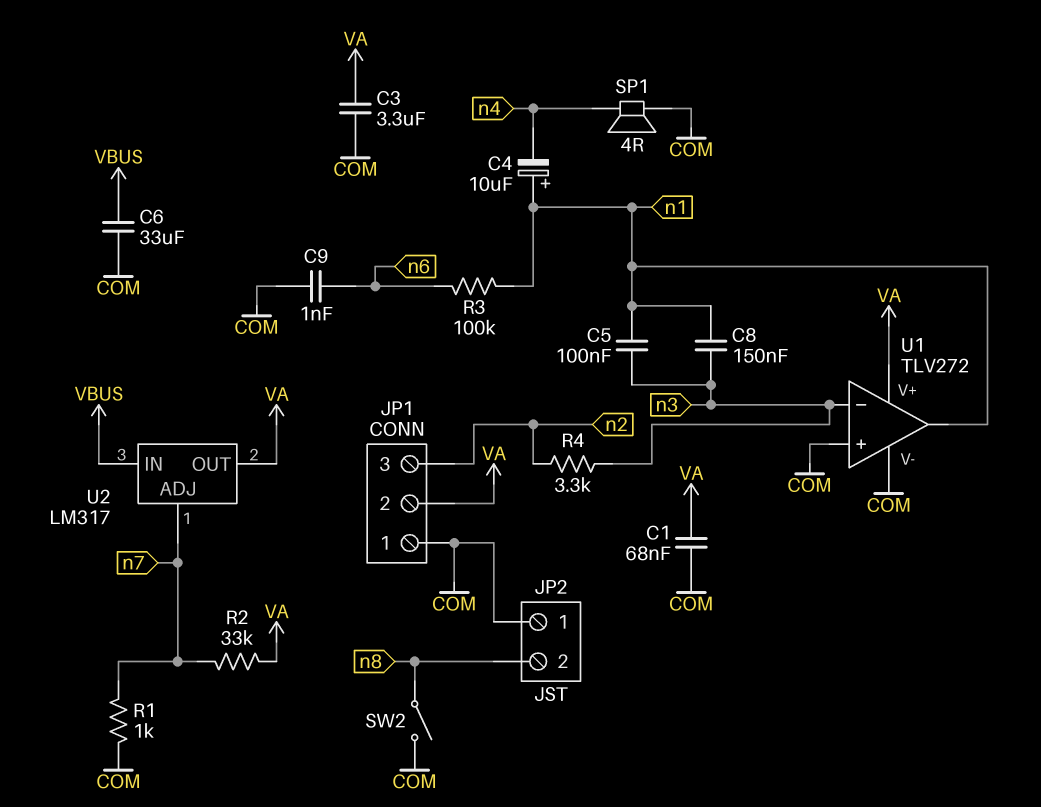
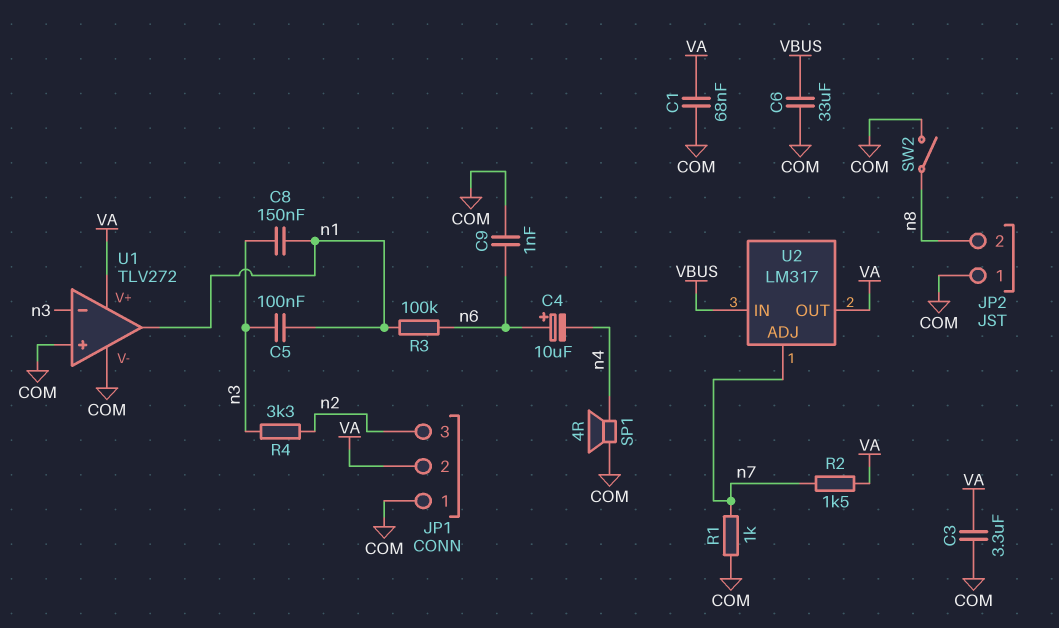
C4: 10uF (plus n1, minus n4) -> 10uF (plus n6, minus n4)
R2: 33k (VA, n7) -> 1.5k (VA, n7)

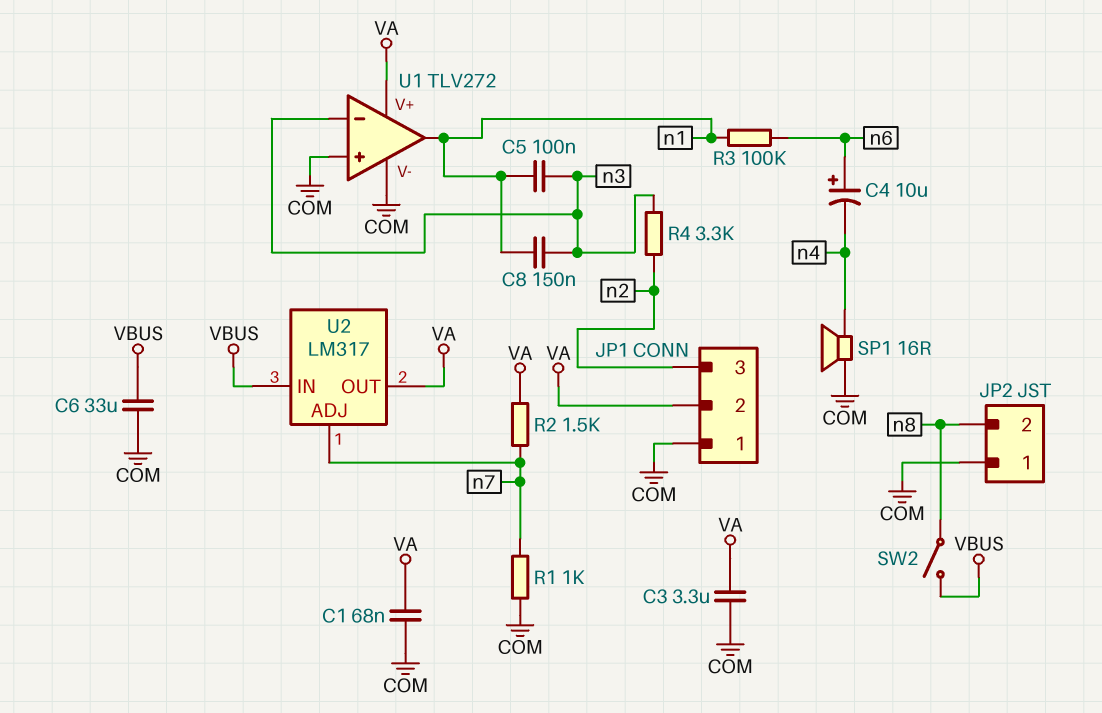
C9: 1nF (COM, n6) -> none
SP1: speaker 4R (COM, n4) -> speaker 16R (COM, n4)
SW2: switch (COM, n8) -> switch (VBUS, n8)

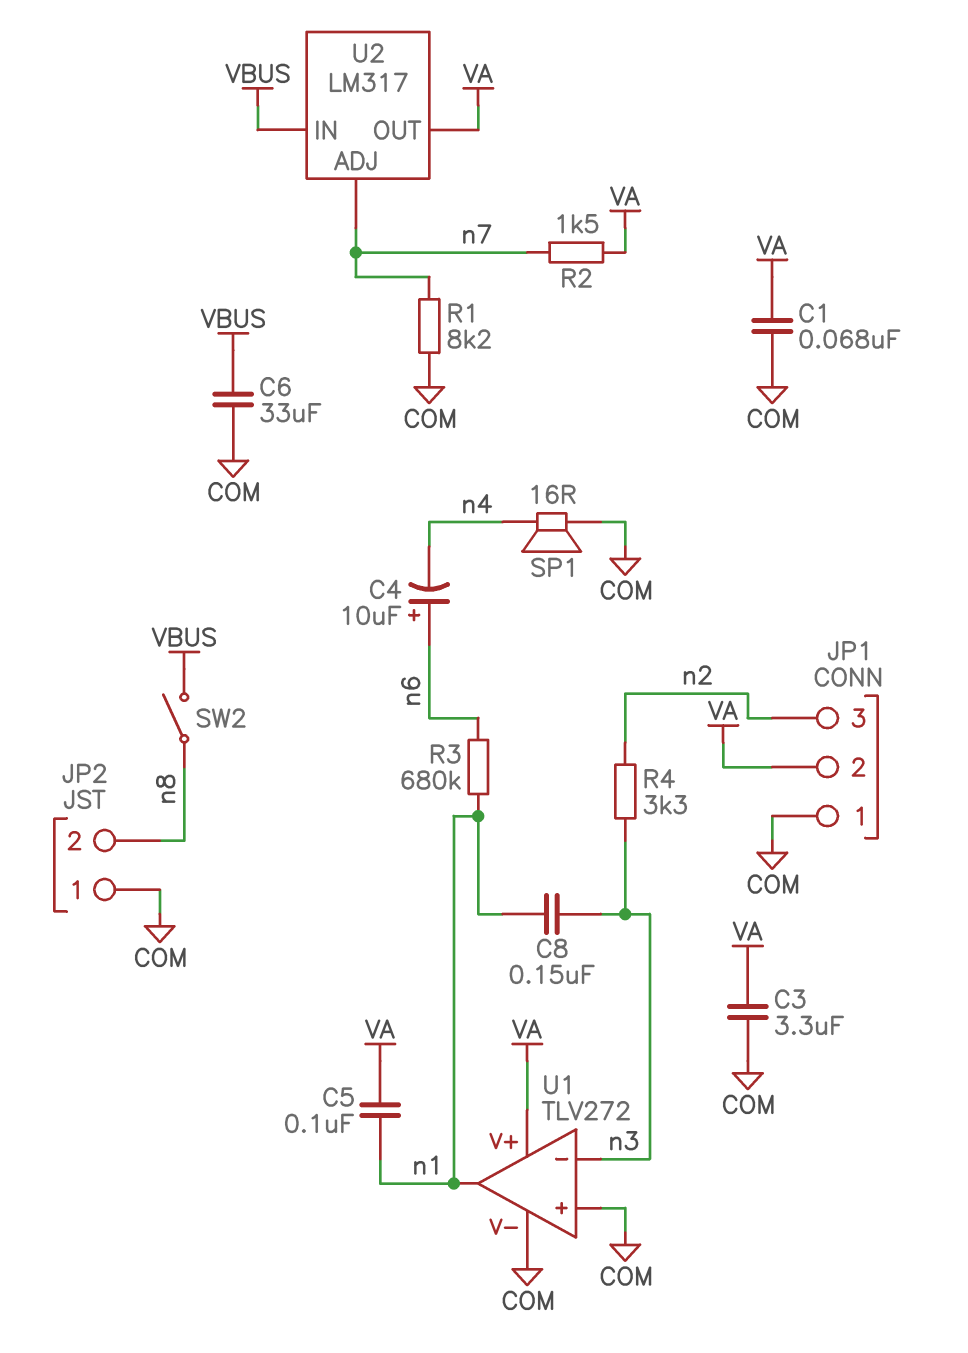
C5: 100nF (n1, n3) -> 100nF (VA, n1)
R1: 1k (COM, n7) -> 8.2k (COM, n7)
R3: 100k (n1, n6) -> 680k (n1, n6)

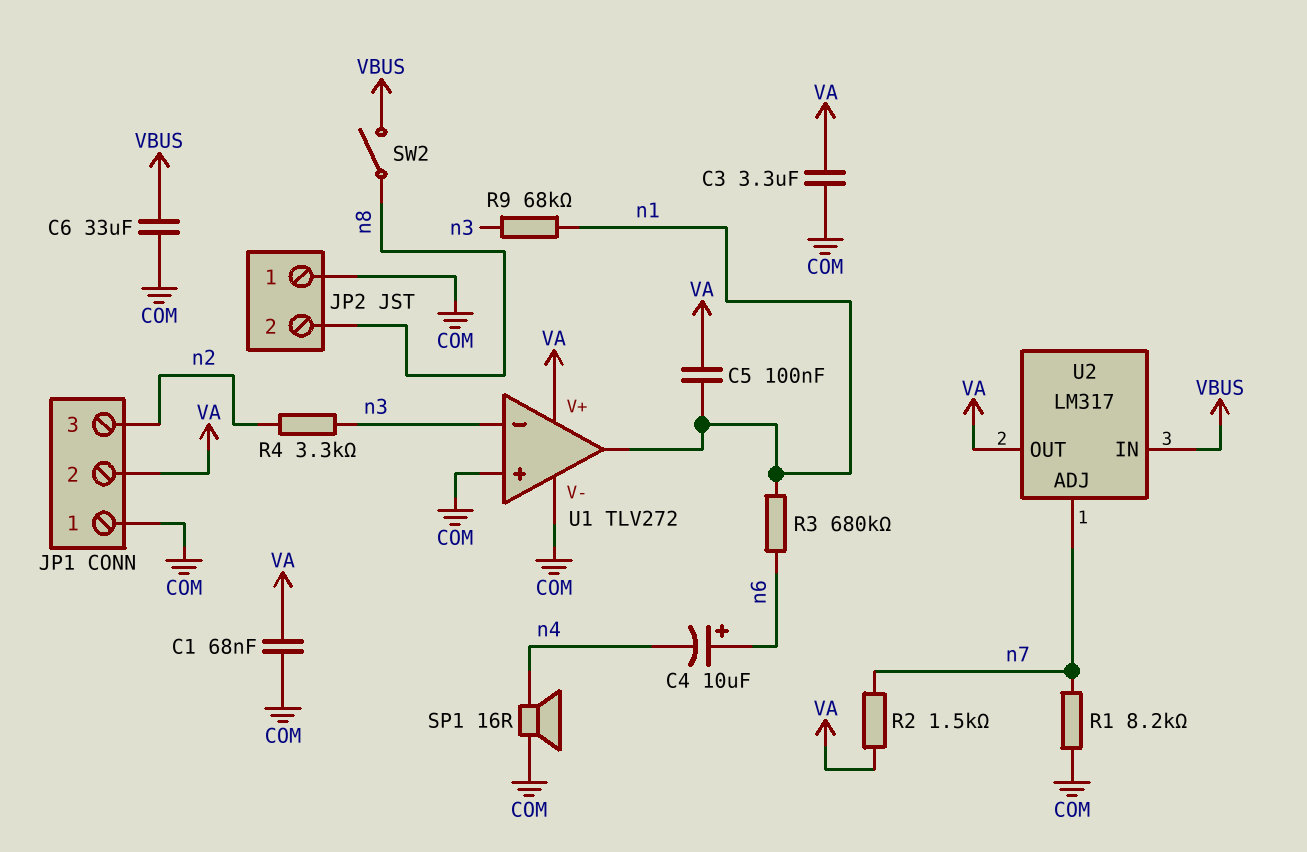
C8: 150nF (n1, n3) -> none
R9: none -> 68k (n1, n3)

